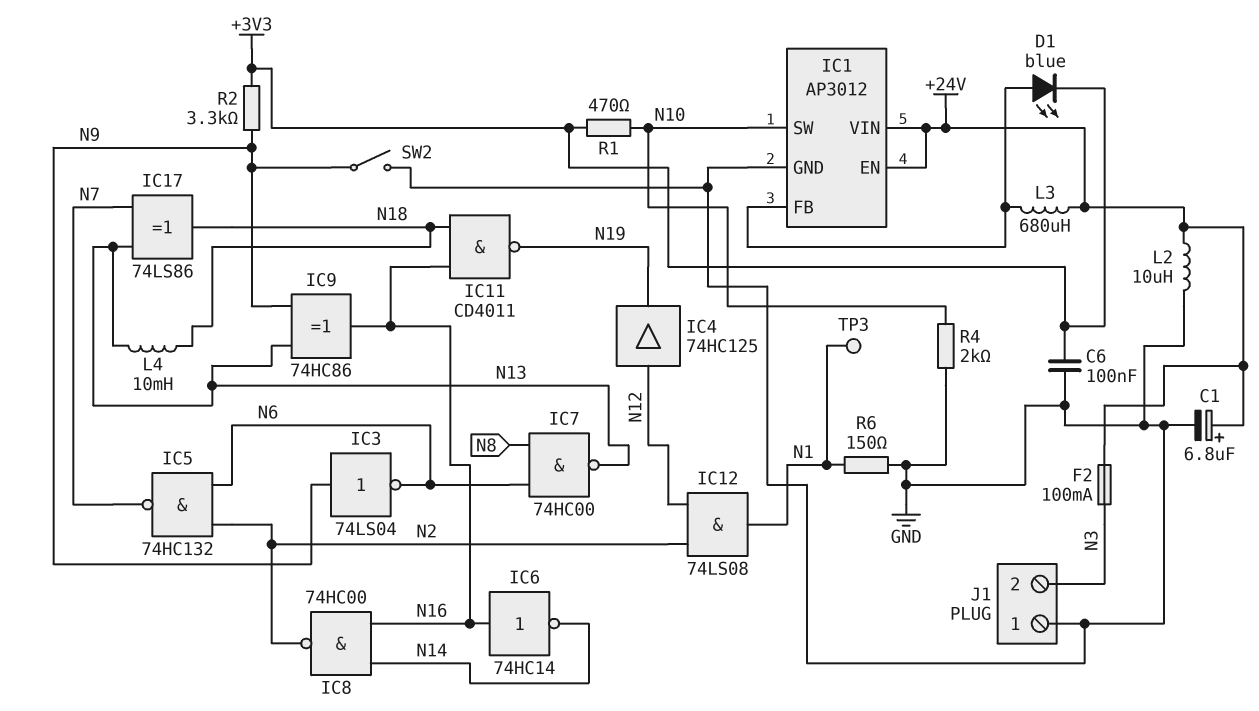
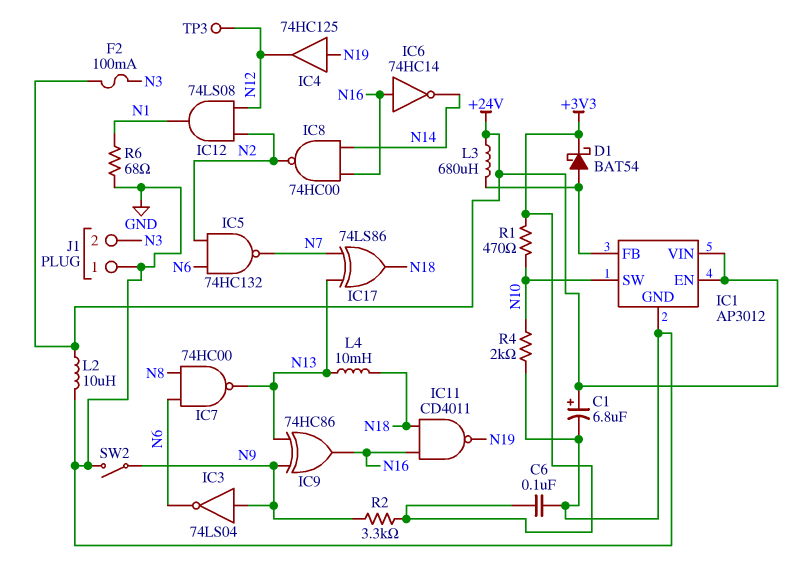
D1: LED blue (A IC1/FB, K +3V3) -> schottky BAT54 (A IC1/FB, K +3V3)
IC4: buffer 74HC125 (in N12, out N19) -> buffer 74HC125 (in N19, out N12)
R6: 150 (GND, N1) -> 68 (GND, N1)
TP3: test point (N1) -> test point (N12)

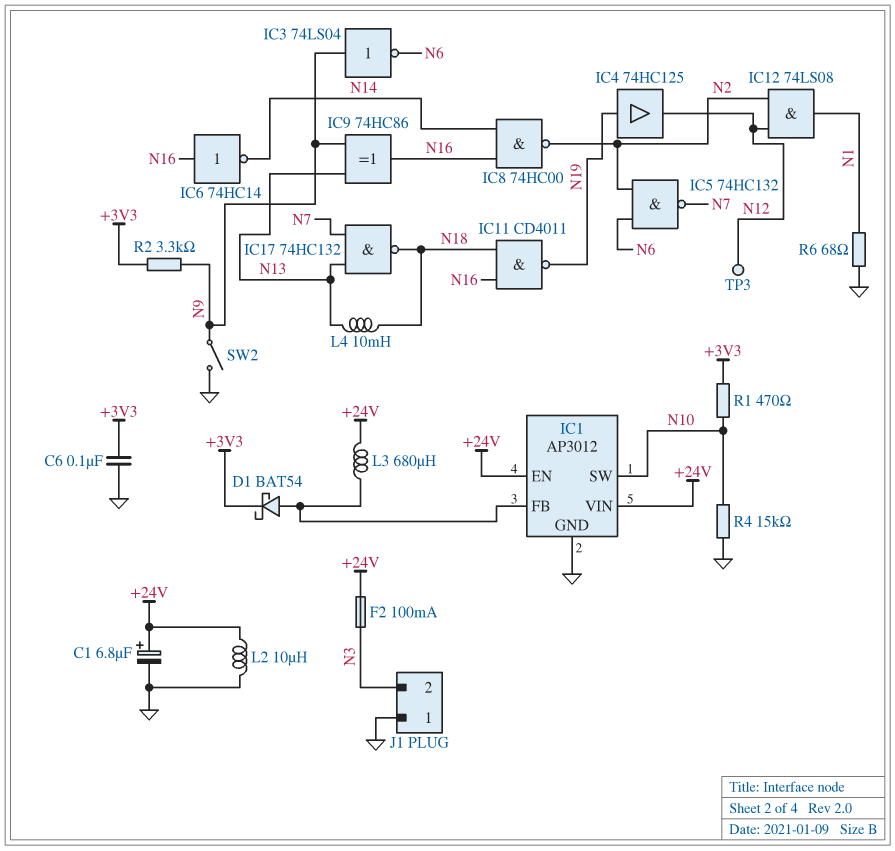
IC7: NAND 74HC00 (in N6, in N8, out N13) -> none
IC17: XOR 74LS86 (in N7, in N13, out N18) -> NAND 74HC132 (in N7, in N13, out N18)
R4: 2k (GND, N10) -> 15k (GND, N10)

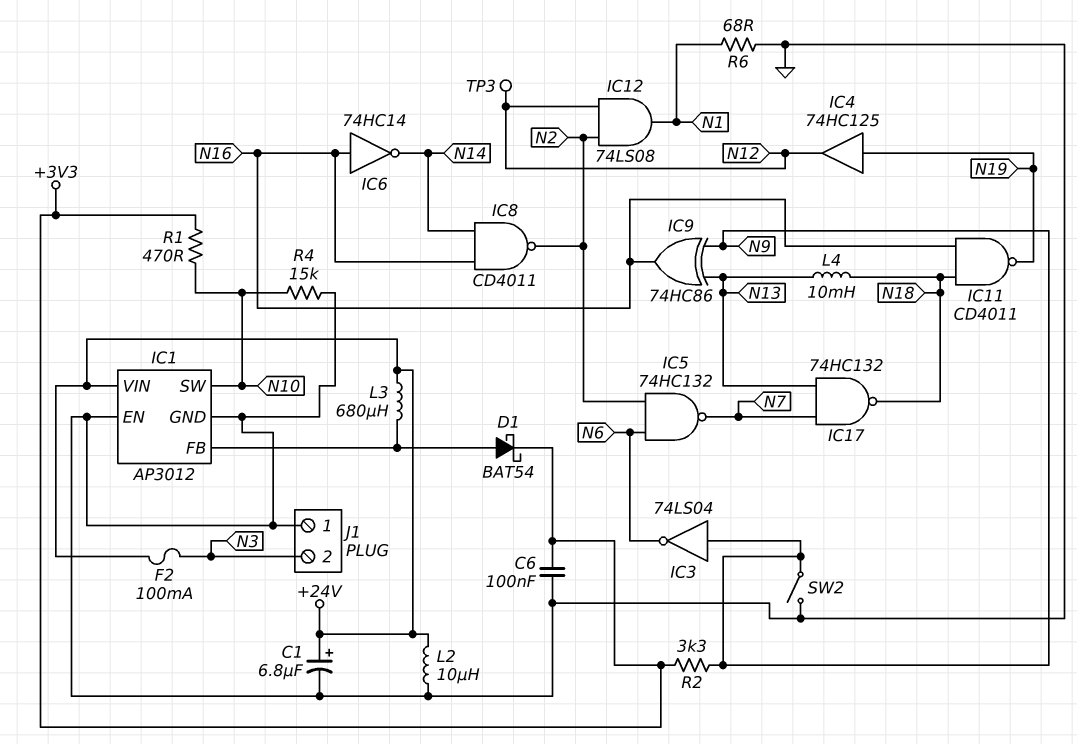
IC1 pin EN: +24V -> GND
IC8: NAND 74HC00 (in N14, in N16, out N2) -> NAND CD4011 (in N14, in N16, out N2)

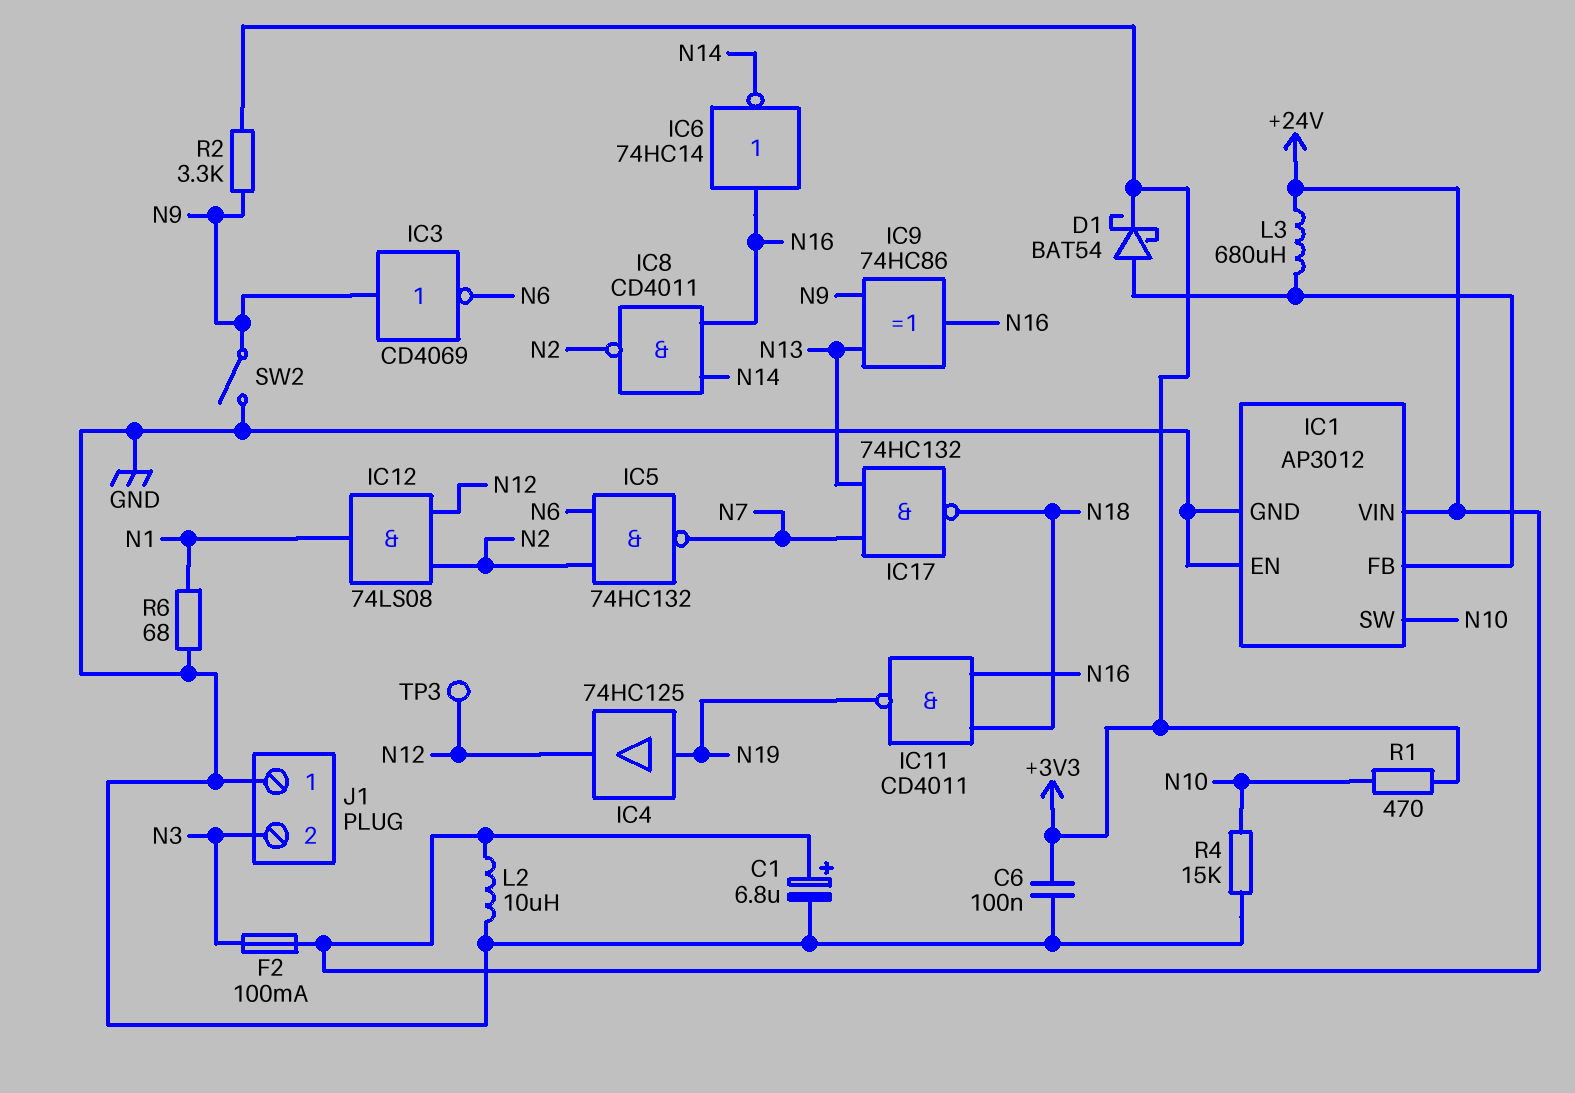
IC3: NOT 74LS04 (in N9, out N6) -> NOT CD4069 (in N9, out N6)
L4: 10mH (N13, N18) -> none

